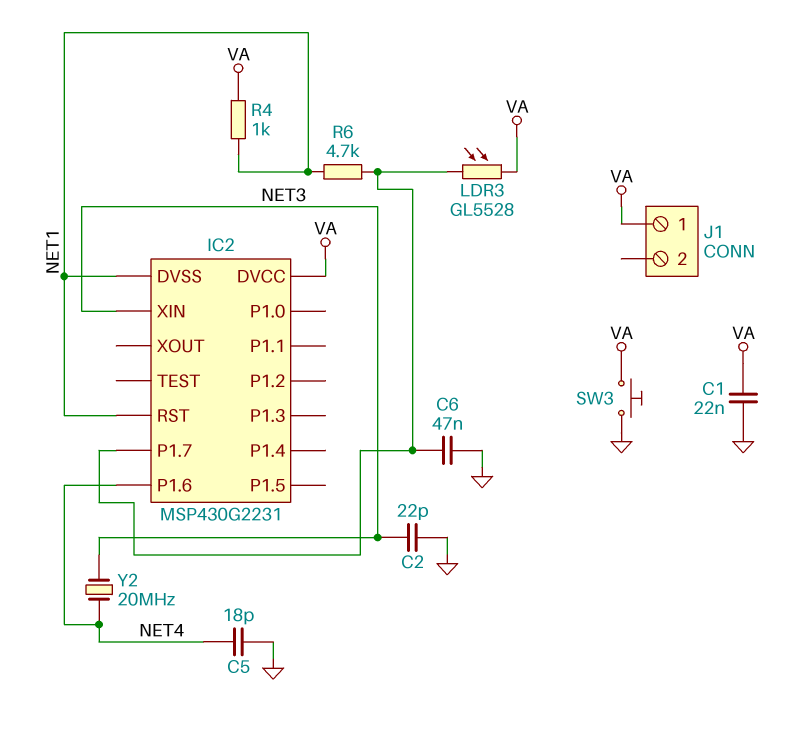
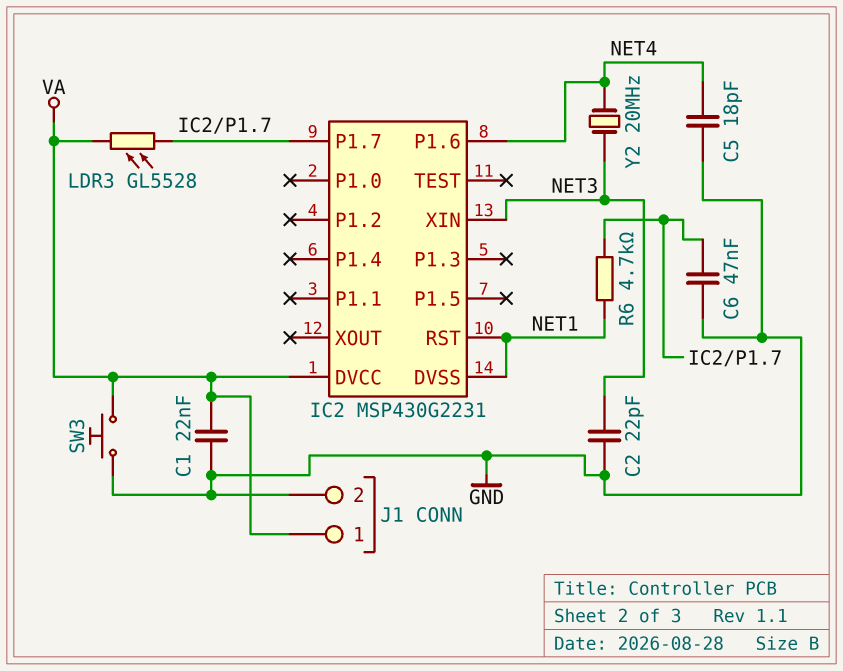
J1 pin 2: none -> GND
R4: 1k (NET1, VA) -> none

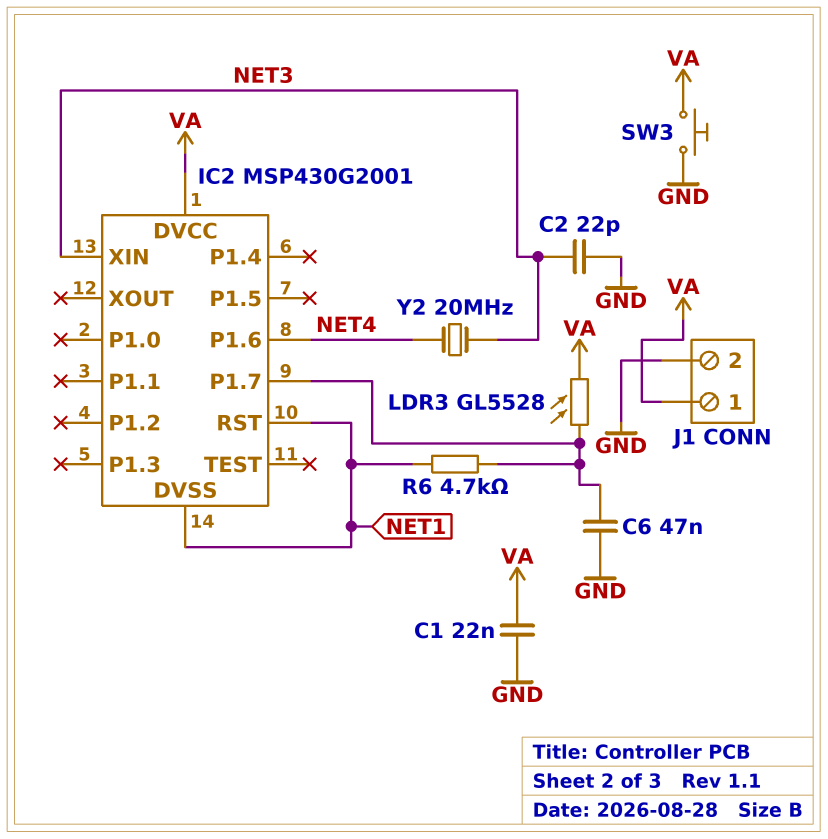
C5: 18pF (GND, NET4) -> none
IC2: MSP430G2231 -> MSP430G2001

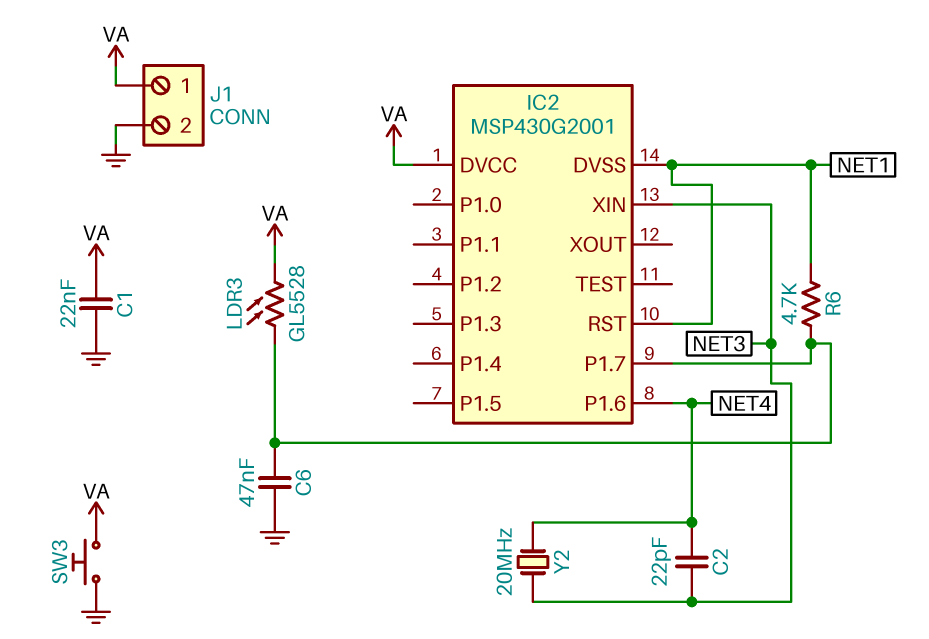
C2: 22pF (GND, NET3) -> 22pF (NET3, NET4)

